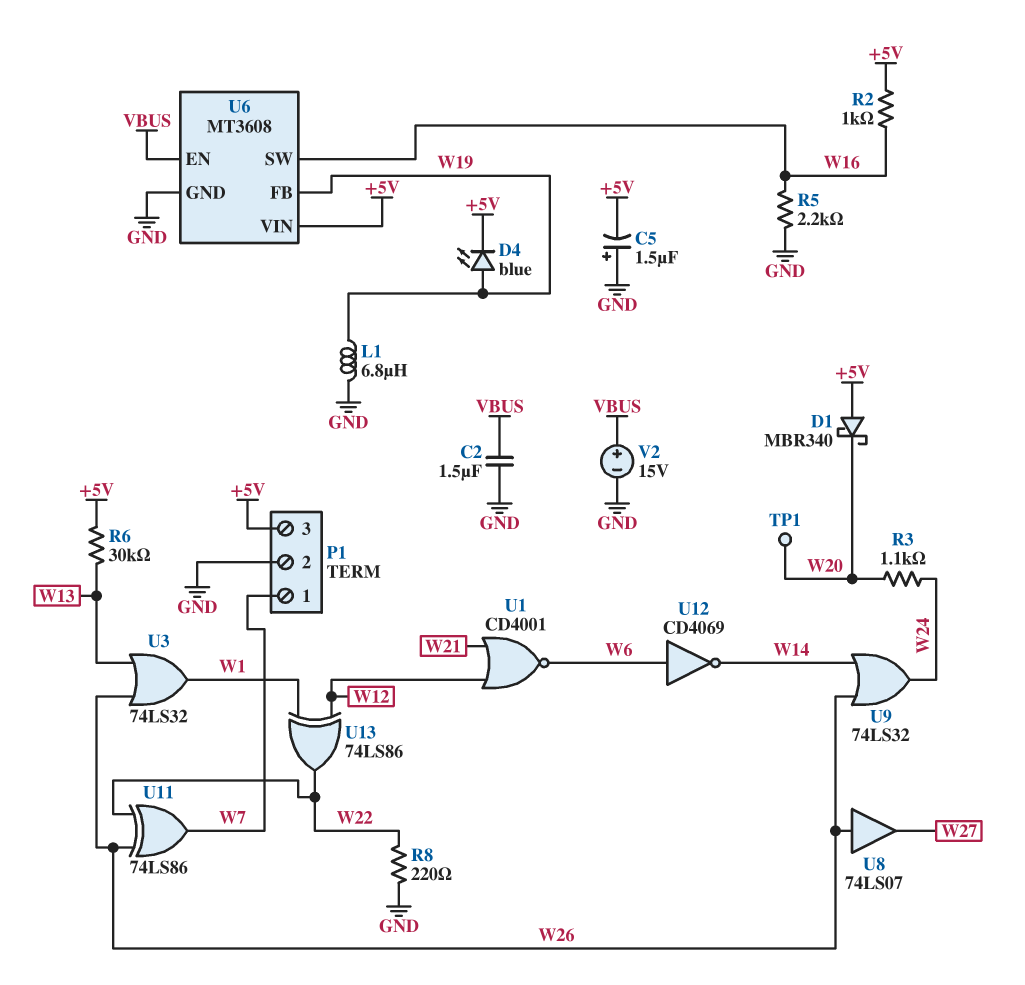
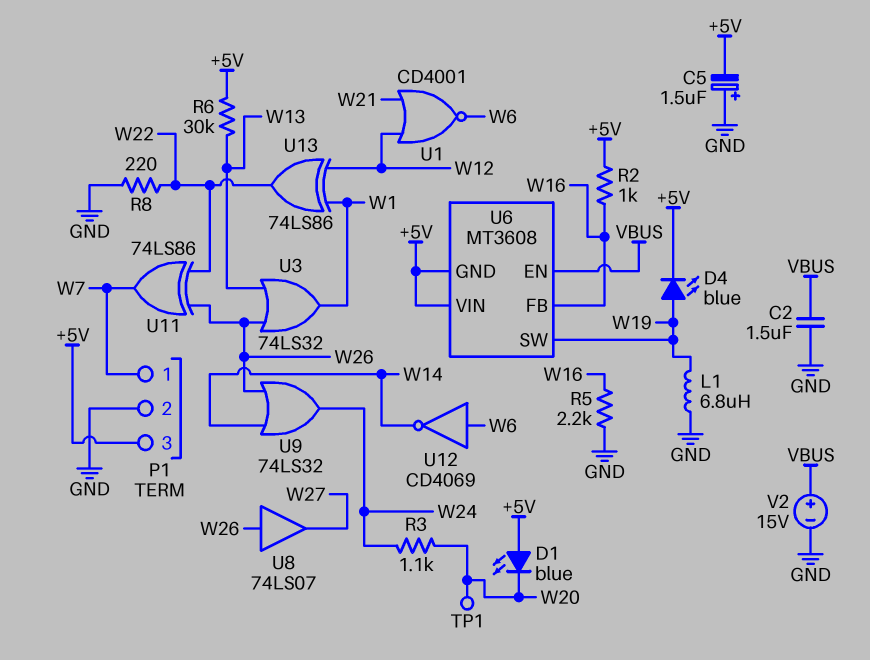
D1: schottky MBR340 (A +5V, K W20) -> LED blue (A +5V, K W20)
U6 pin FB: W19 -> W16
U6 pin GND: GND -> +5V
U6 pin SW: W16 -> W19

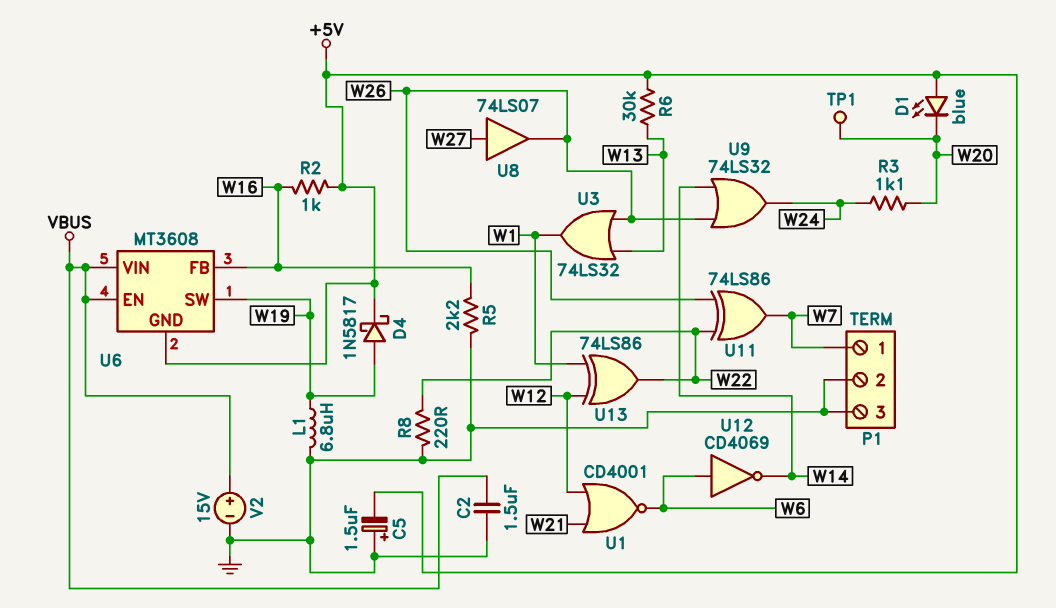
D4: LED blue (A W19, K +5V) -> schottky 1N5817 (A W19, K +5V)
P1 pin 3: +5V -> GND
U6 pin VIN: +5V -> VBUS
U8: buffer 74LS07 (in W26, out W27) -> buffer 74LS07 (in W27, out W26)

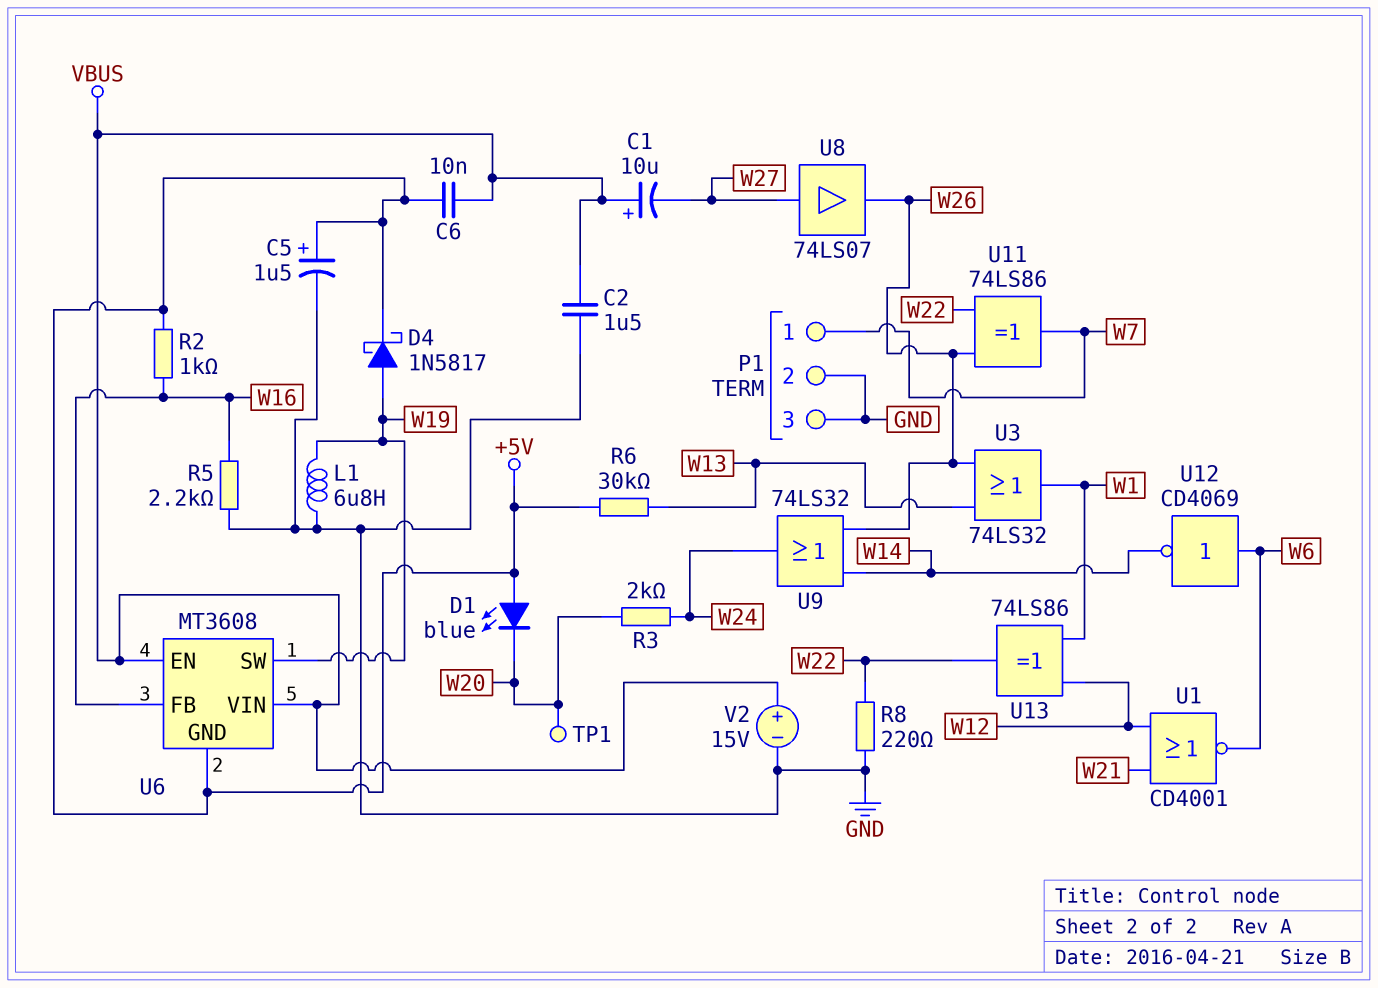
C1: none -> 10uF (plus VBUS, minus W27)
C5: 1.5uF (plus GND, minus +5V) -> 1.5uF (plus +5V, minus GND)
C6: none -> 10nF (+5V, VBUS)
R3: 1.1k (W20, W24) -> 2k (W20, W24)

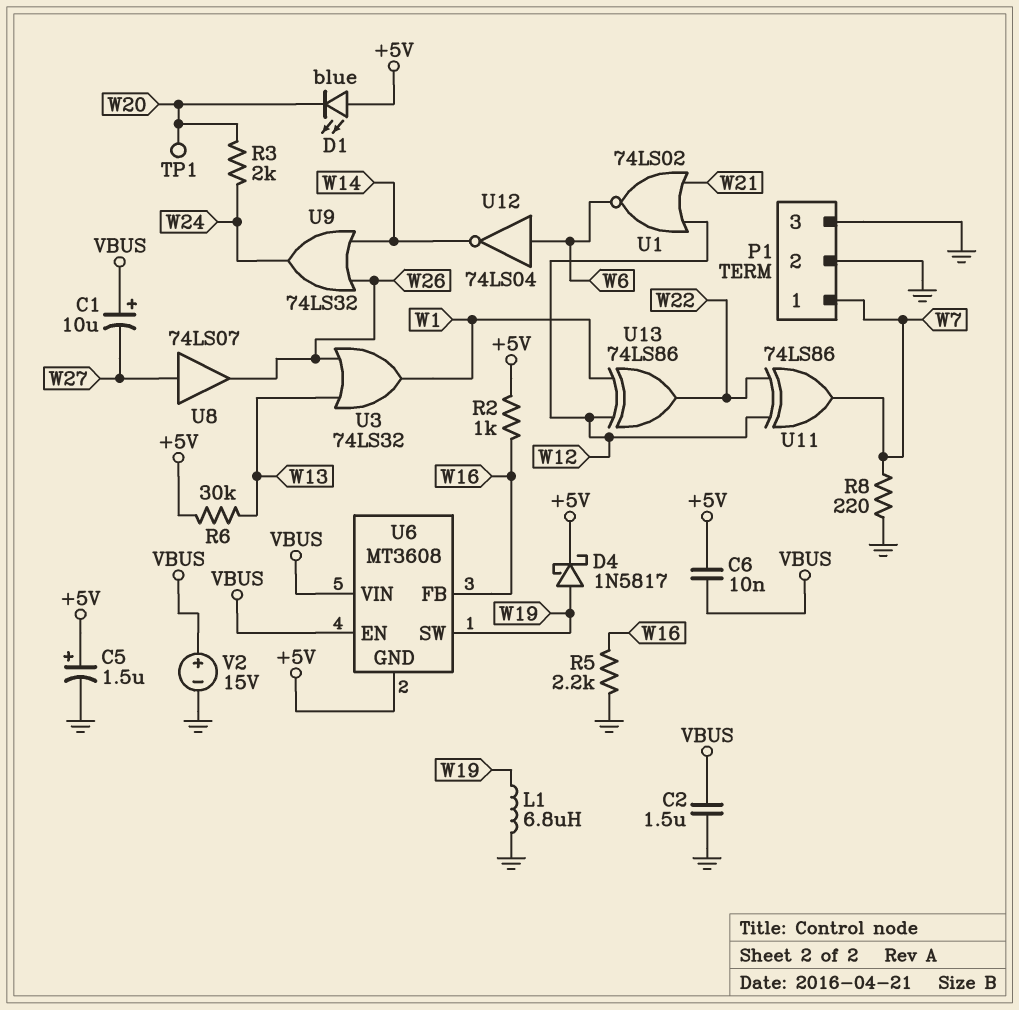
R8: 220 (GND, W22) -> 220 (GND, W7)
U1: NOR CD4001 (in W12, in W21, out W6) -> NOR 74LS02 (in W12, in W21, out W6)
U11: XOR 74LS86 (in W22, in W26, out W7) -> XOR 74LS86 (in W12, in W22, out W7)
U12: NOT CD4069 (in W6, out W14) -> NOT 74LS04 (in W6, out W14)

